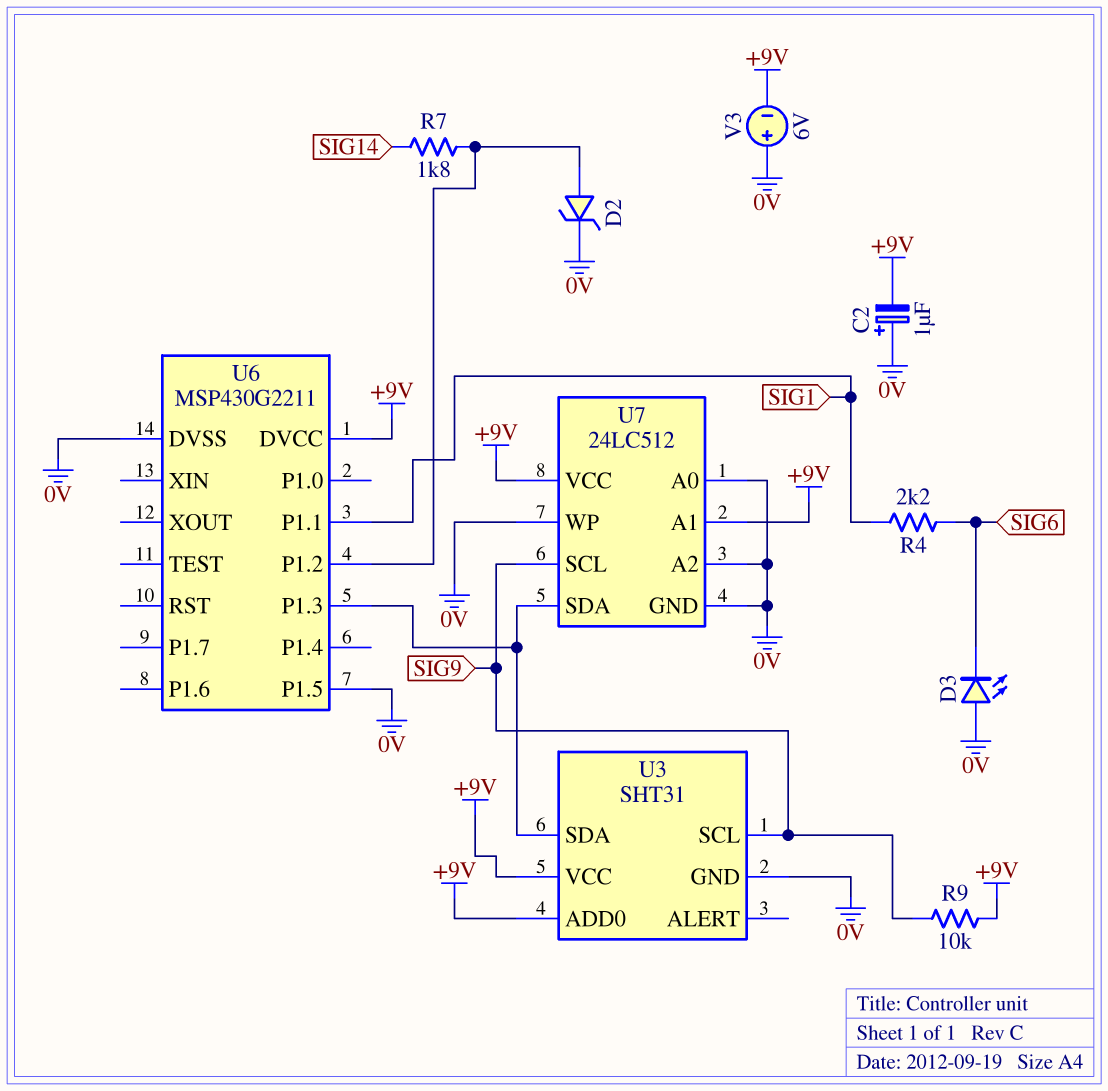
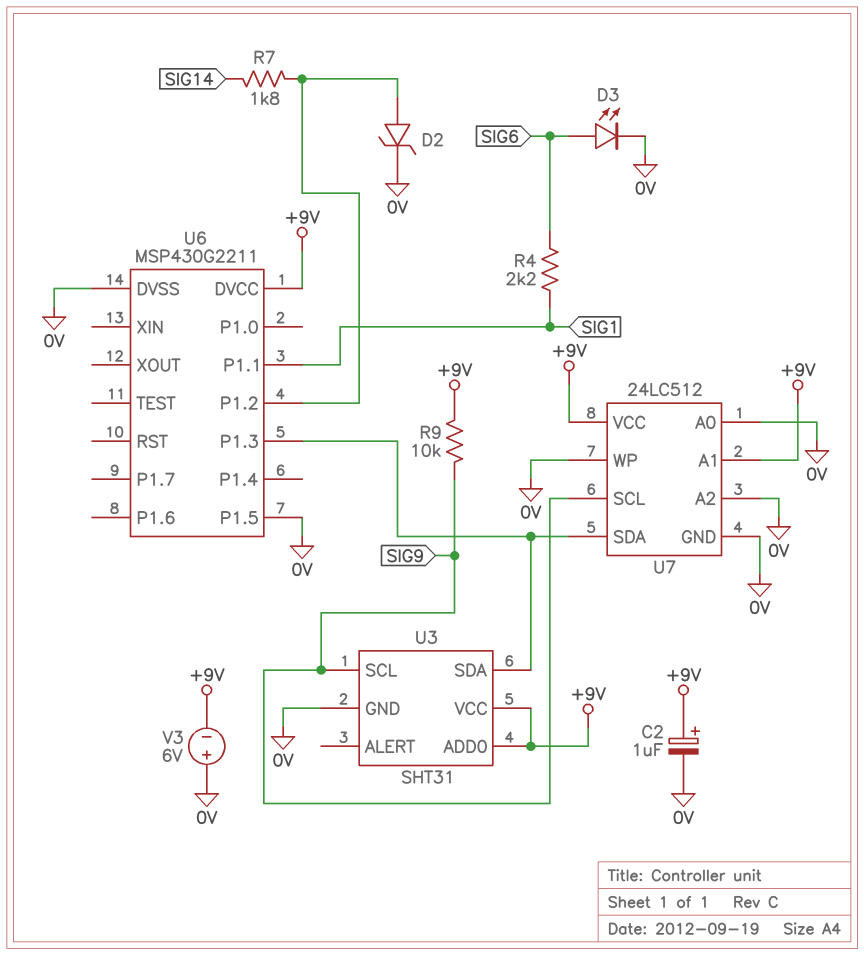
C2: 1uF (plus 0V, minus +9V) -> 1uF (plus +9V, minus 0V)
D3: LED (A 0V, K SIG6) -> LED (A SIG6, K 0V)

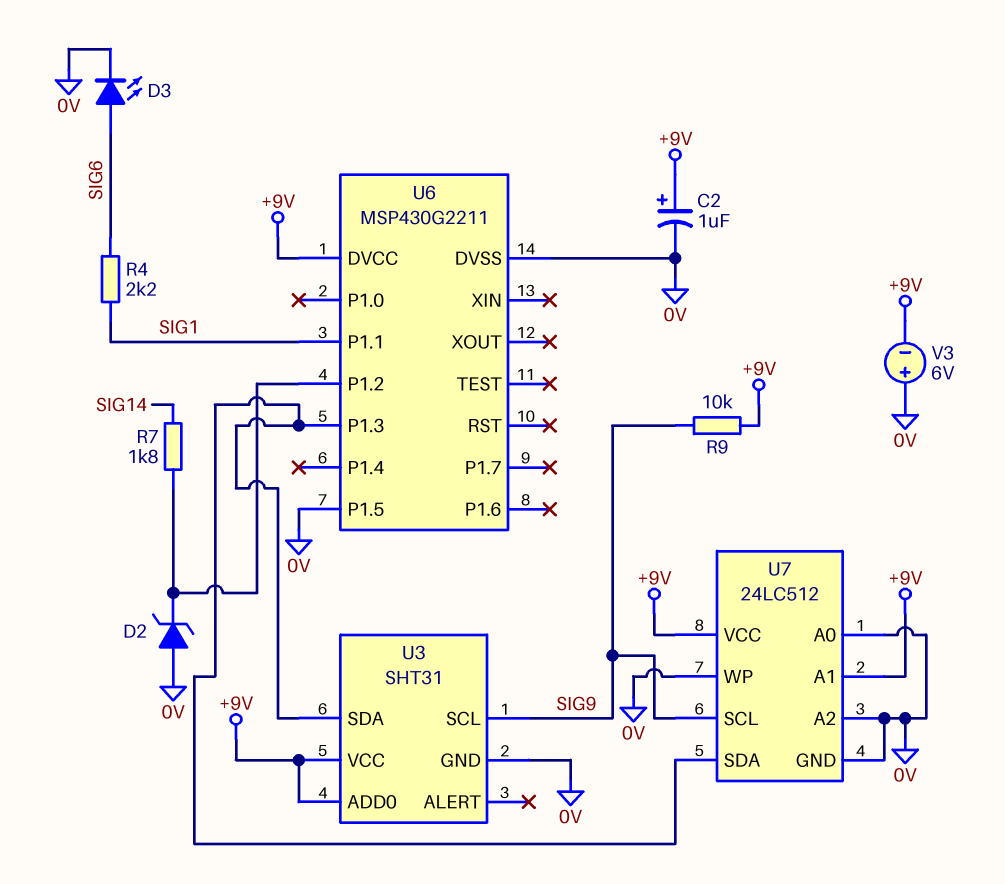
D2: zener (A U6/P1.2, K 0V) -> zener (A 0V, K U6/P1.2)

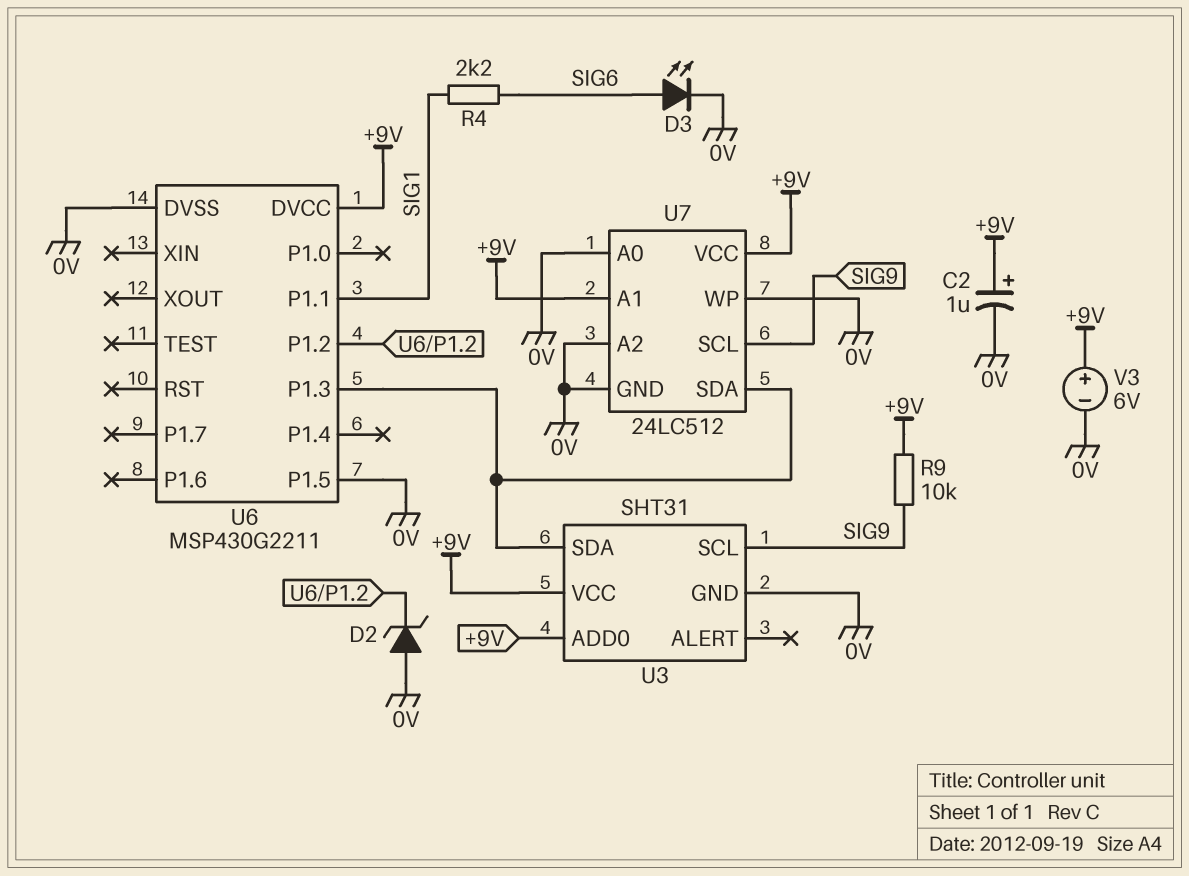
R7: 1.8k (SIG14, U6/P1.2) -> none
V3: 6V (plus 0V, minus +9V) -> 6V (plus +9V, minus 0V)

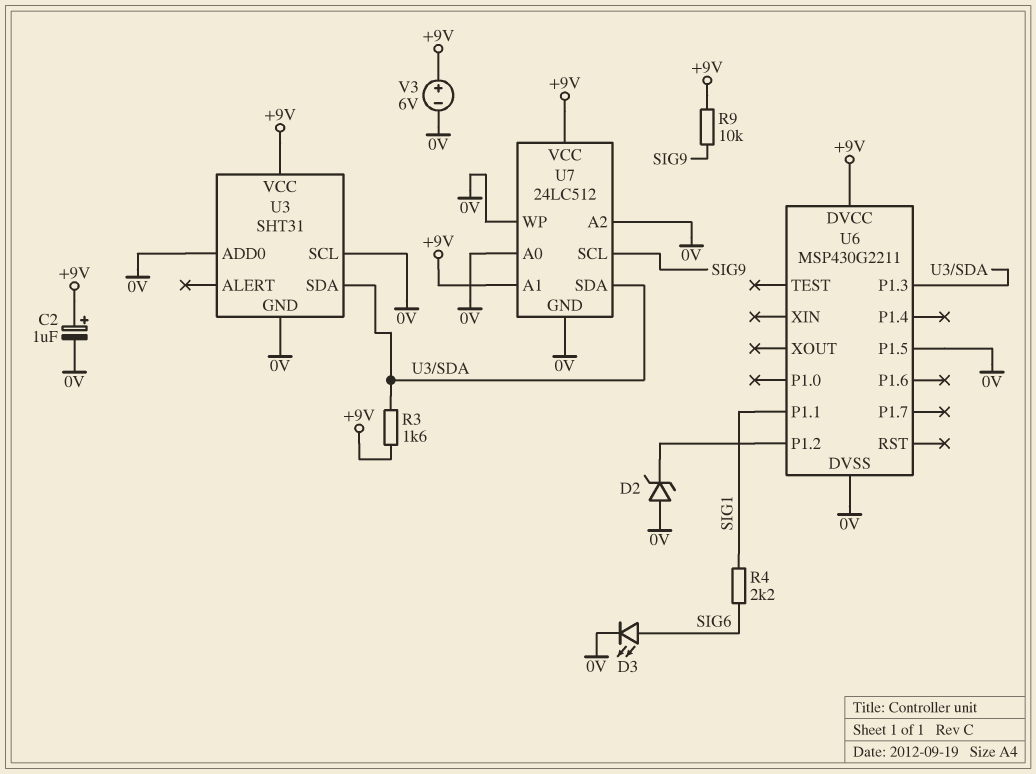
R3: none -> 1.6k (+9V, U3/SDA)
U3 pin ADD0: +9V -> 0V
U3 pin SCL: SIG9 -> 0V

